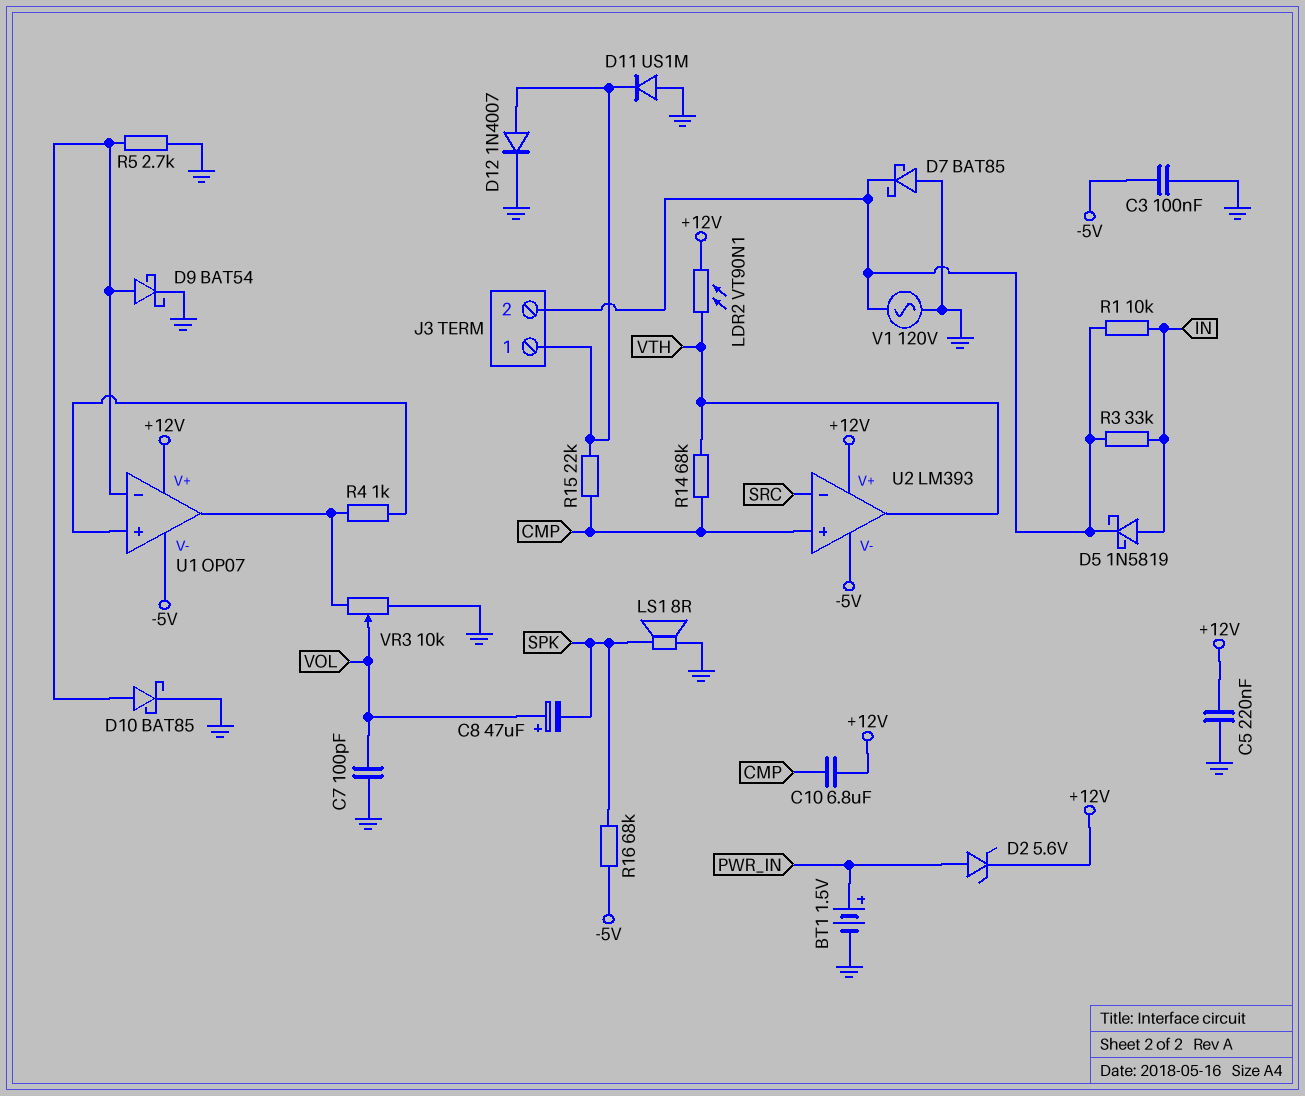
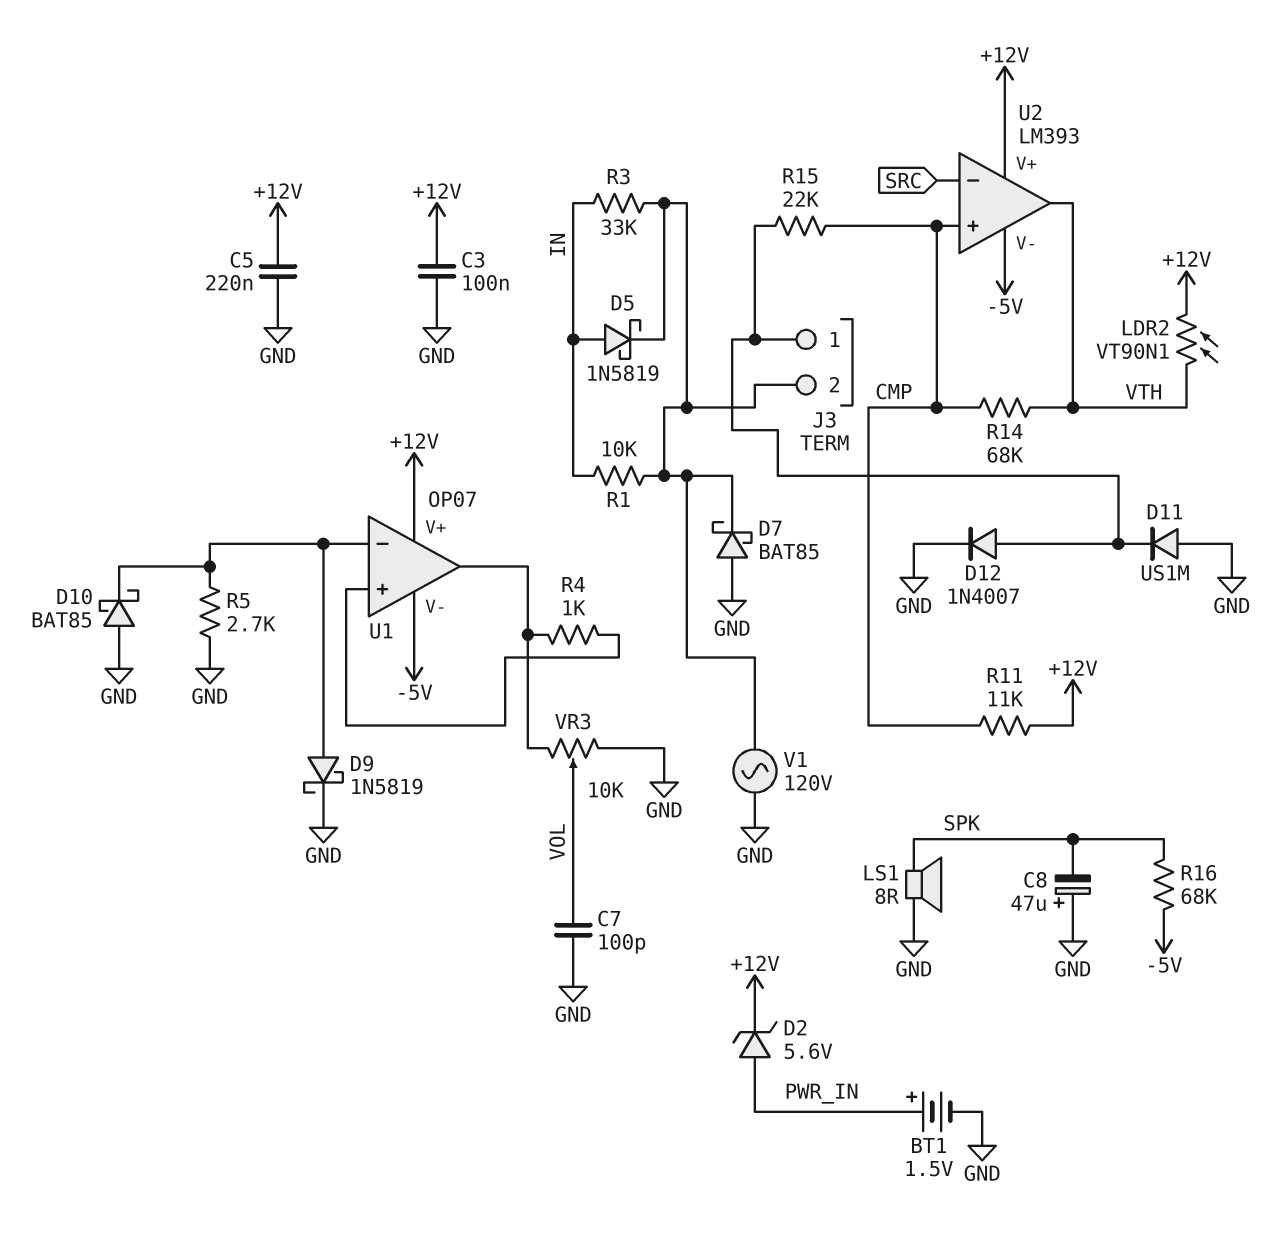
C3: 100nF (-5V, GND) -> 100nF (+12V, GND)
C8: 47uF (plus VOL, minus SPK) -> 47uF (plus GND, minus SPK)
C10: 6.8uF (+12V, CMP) -> none
D9: schottky BAT54 (A U1/in-, K GND) -> schottky 1N5819 (A U1/in-, K GND)
D10: schottky BAT85 (A U1/in-, K GND) -> schottky BAT85 (A GND, K U1/in-)
R11: none -> 11k (+12V, CMP)

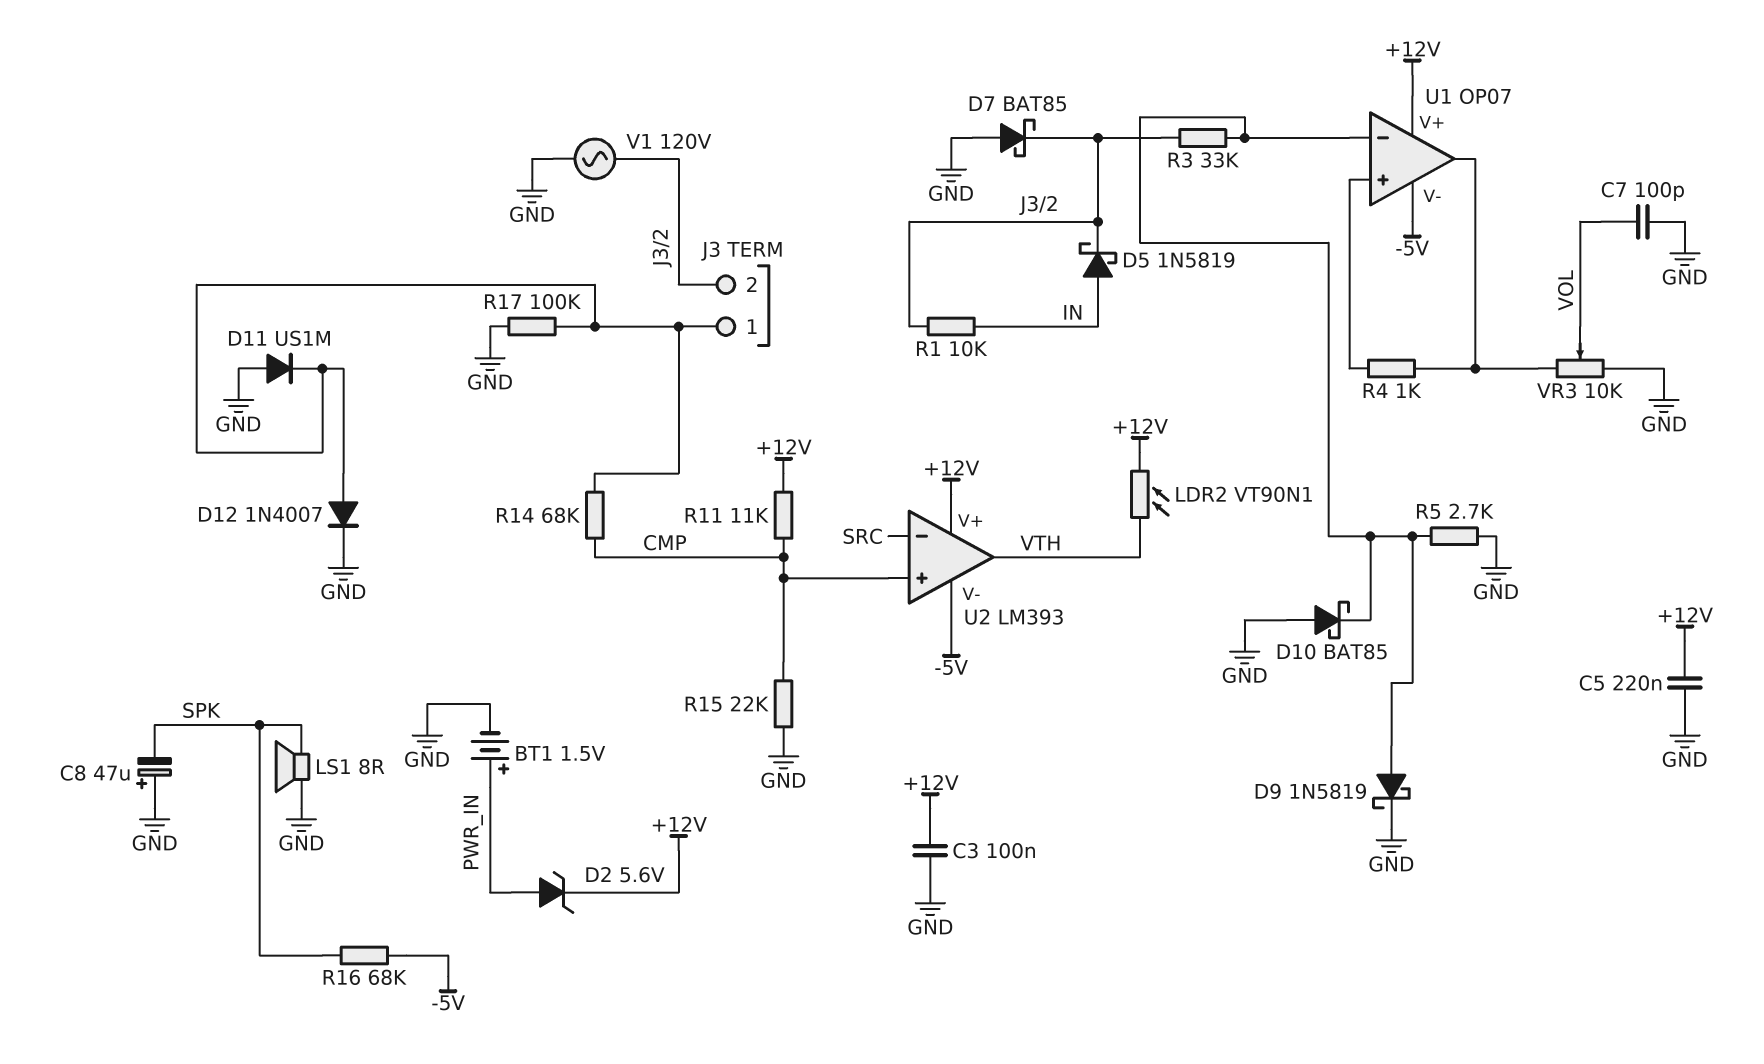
R3: 33k (IN, J3/2) -> 33k (J3/2, U1/in-)
R14: 68k (CMP, VTH) -> 68k (CMP, J3/1)
R15: 22k (CMP, J3/1) -> 22k (CMP, GND)
R17: none -> 100k (GND, J3/1)

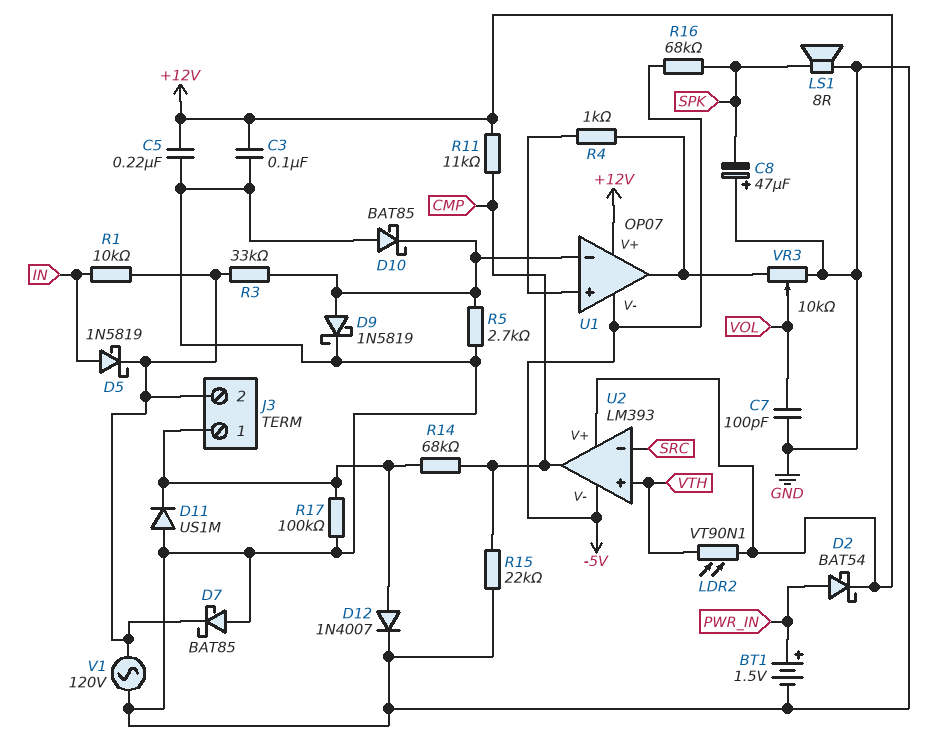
D2: zener 5.6V (A PWR_IN, K +12V) -> schottky BAT54 (A PWR_IN, K +12V)
U2 pin in+: CMP -> VTH
U2 pin out: VTH -> CMP

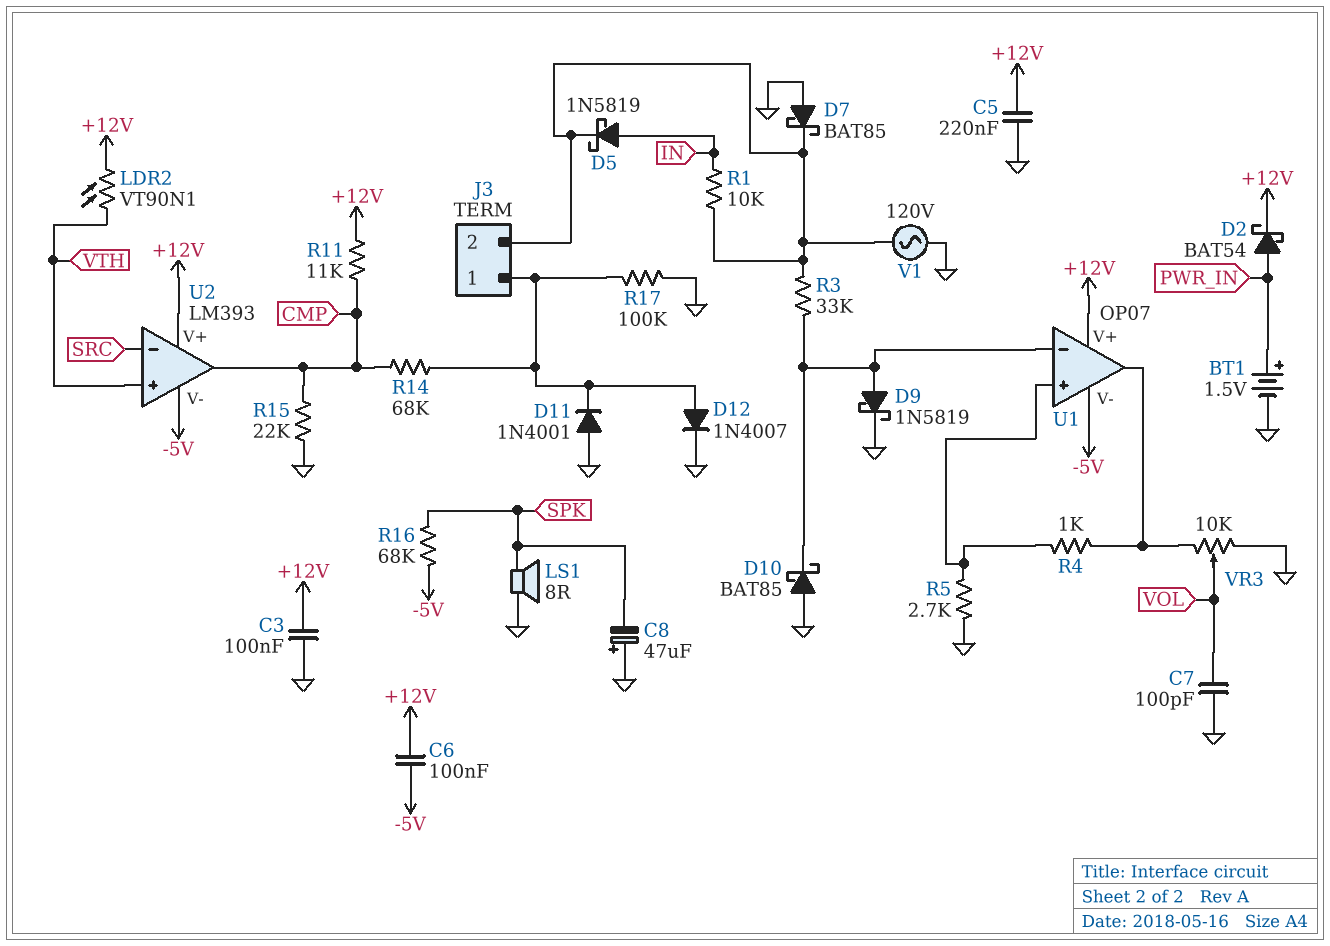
C6: none -> 100nF (+12V, -5V)
D11: diode US1M (A GND, K J3/1) -> diode 1N4001 (A GND, K J3/1)
R5: 2.7k (GND, U1/in-) -> 2.7k (GND, U1/in+)

